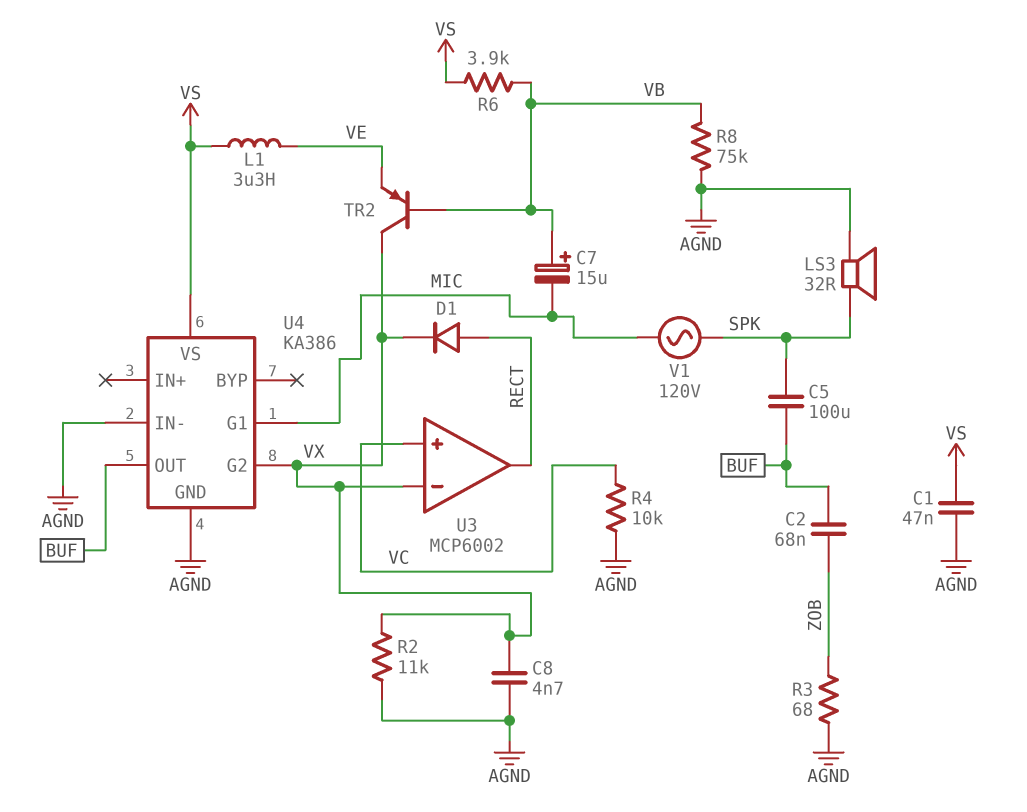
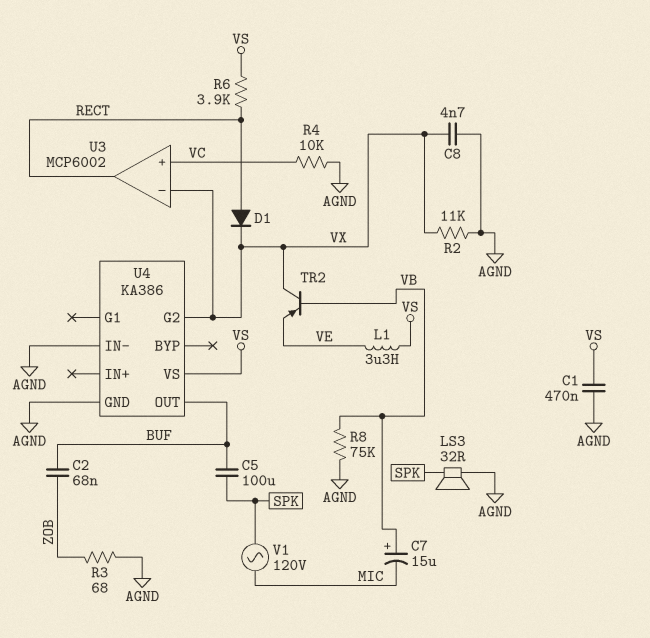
C1: 47nF (AGND, VS) -> 470nF (AGND, VS)
R6: 3.9k (VB, VS) -> 3.9k (RECT, VS)
U4 pin G1: MIC -> none

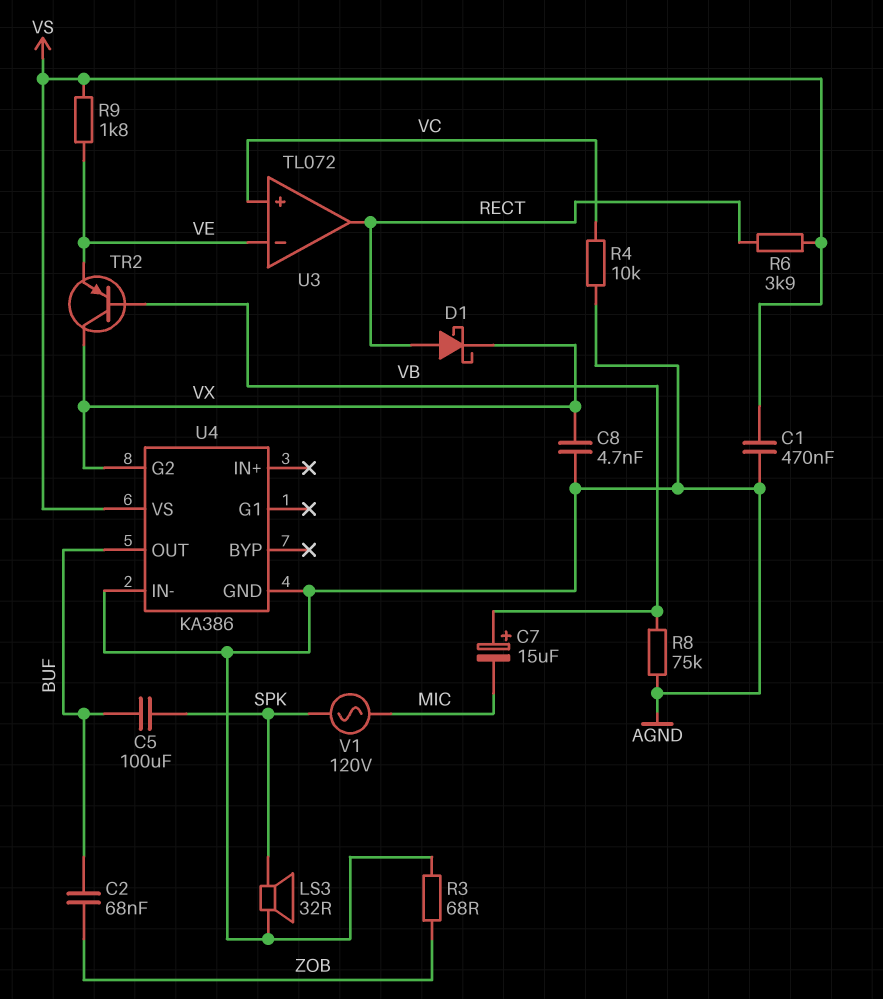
D1: diode (A RECT, K VX) -> schottky (A RECT, K VX)
L1: 3.3uH (VE, VS) -> none
R2: 11k (AGND, VX) -> none
R9: none -> 1.8k (VE, VS)
U3: MCP6002 -> TL072
U3 pin in-: VX -> VE

